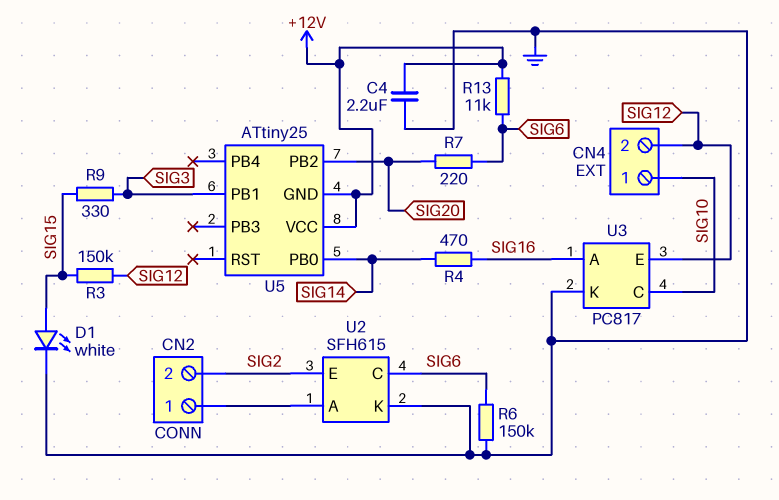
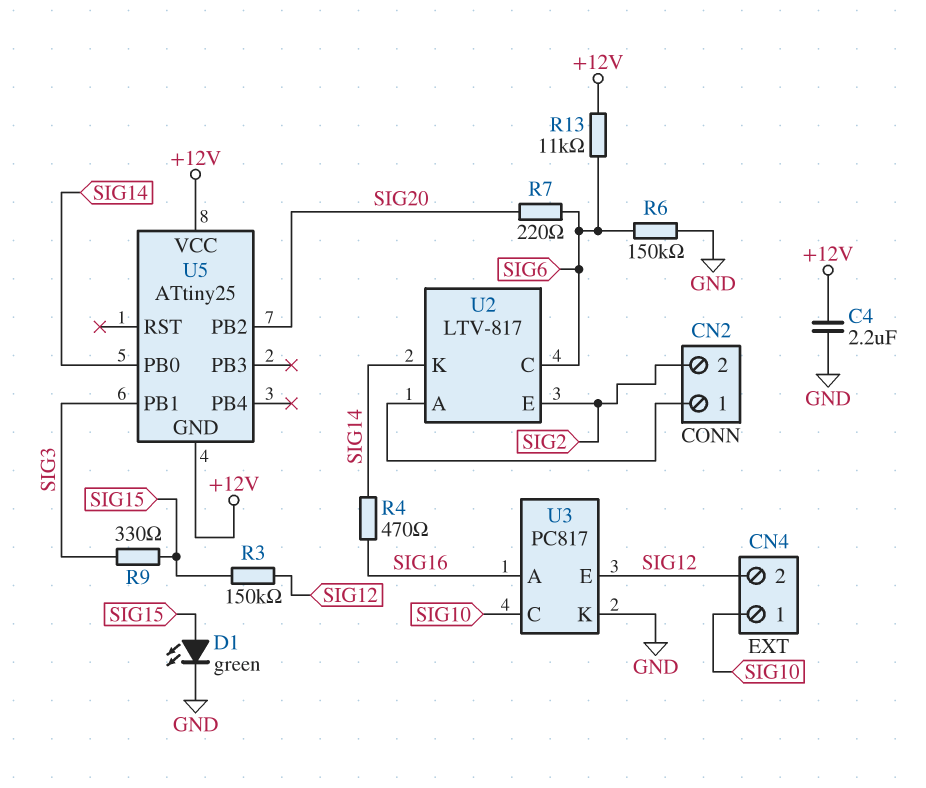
D1: LED white (A SIG15, K GND) -> LED green (A SIG15, K GND)
U2: SFH615 -> LTV-817
U2 pin K: GND -> SIG14

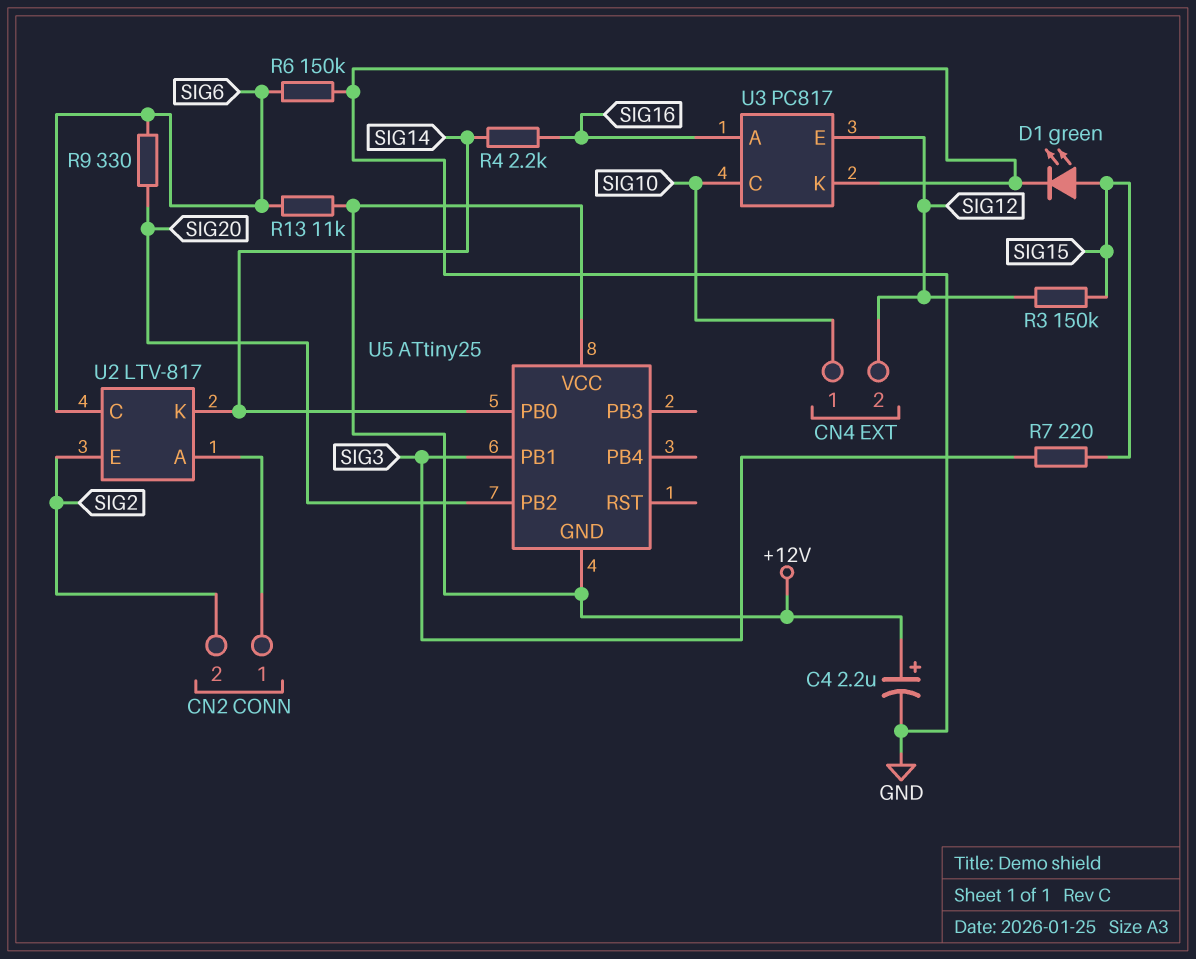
C4: 2.2uF (+12V, GND) -> 2.2uF (plus +12V, minus GND)
R4: 470 (SIG14, SIG16) -> 2.2k (SIG14, SIG16)
R7: 220 (SIG6, SIG20) -> 220 (SIG3, SIG15)
R9: 330 (SIG3, SIG15) -> 330 (SIG6, SIG20)

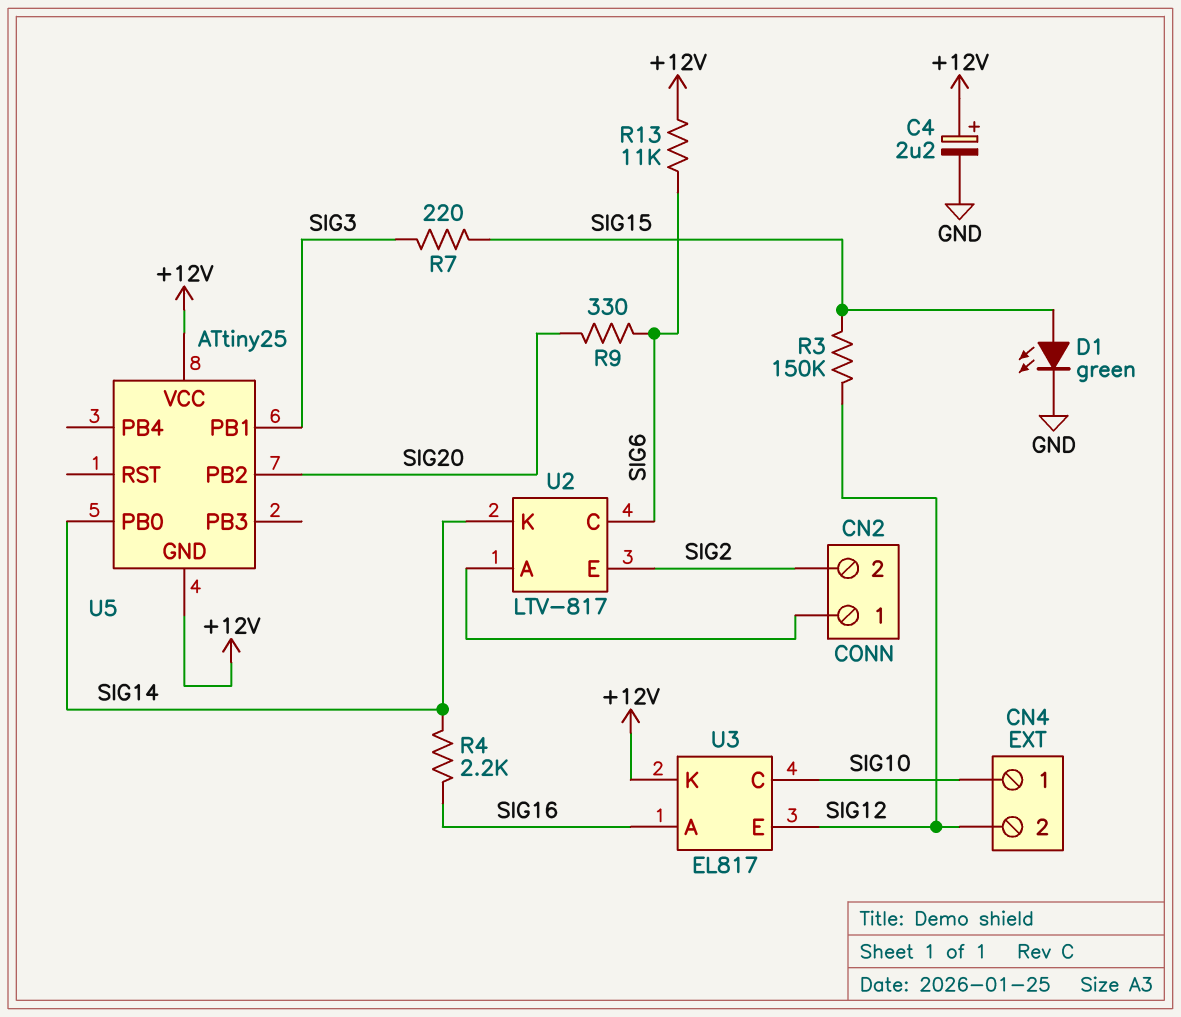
R6: 150k (GND, SIG6) -> none
U3: PC817 -> EL817
U3 pin K: GND -> +12V

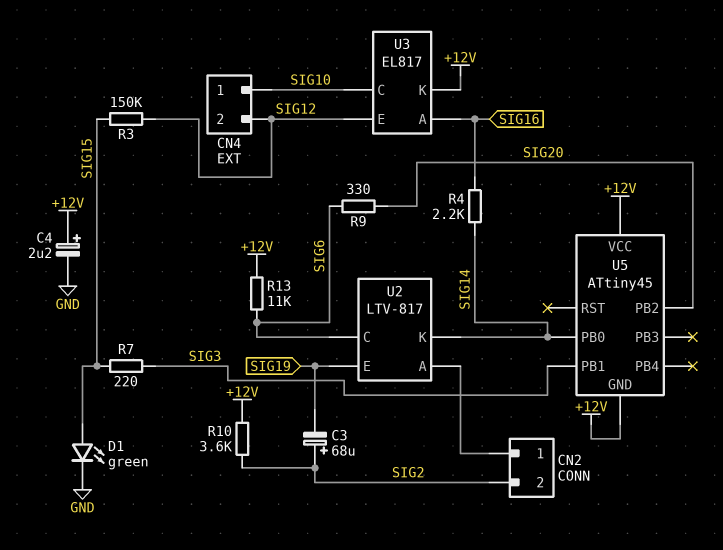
C3: none -> 68uF (plus SIG2, minus SIG19)
R10: none -> 3.6k (+12V, SIG2)
U2 pin E: SIG2 -> SIG19
U5: ATtiny25 -> ATtiny45

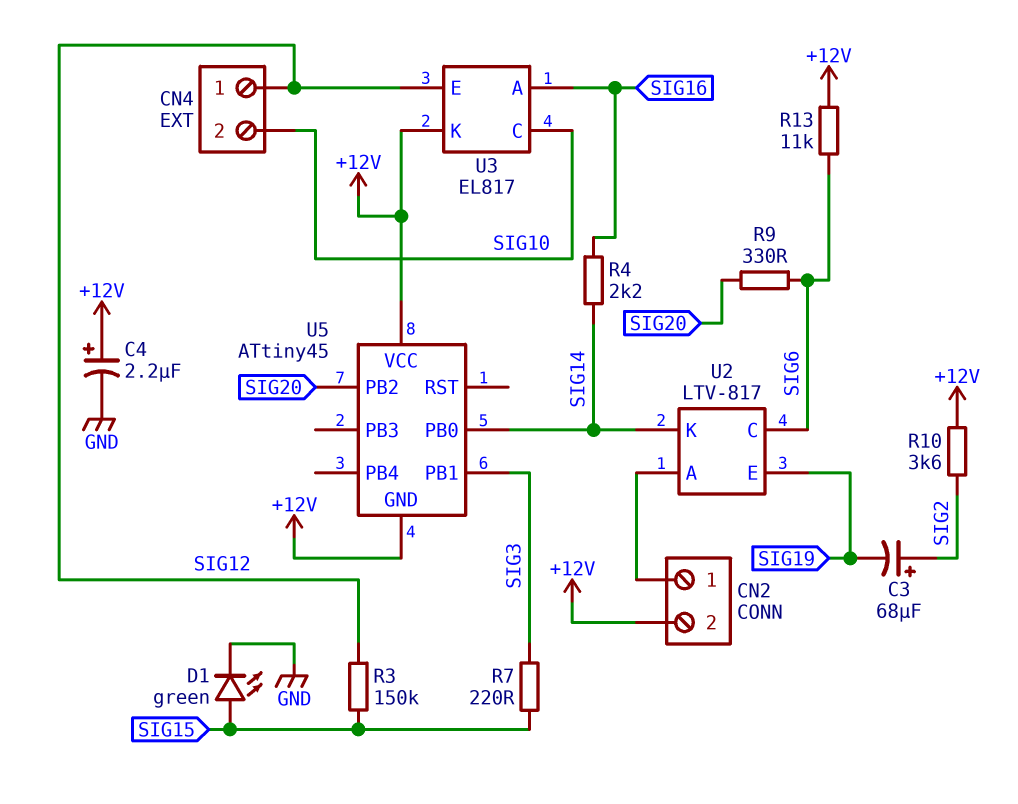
CN2 pin 2: SIG2 -> +12V
CN4 pin 1: SIG10 -> SIG12
CN4 pin 2: SIG12 -> SIG10

